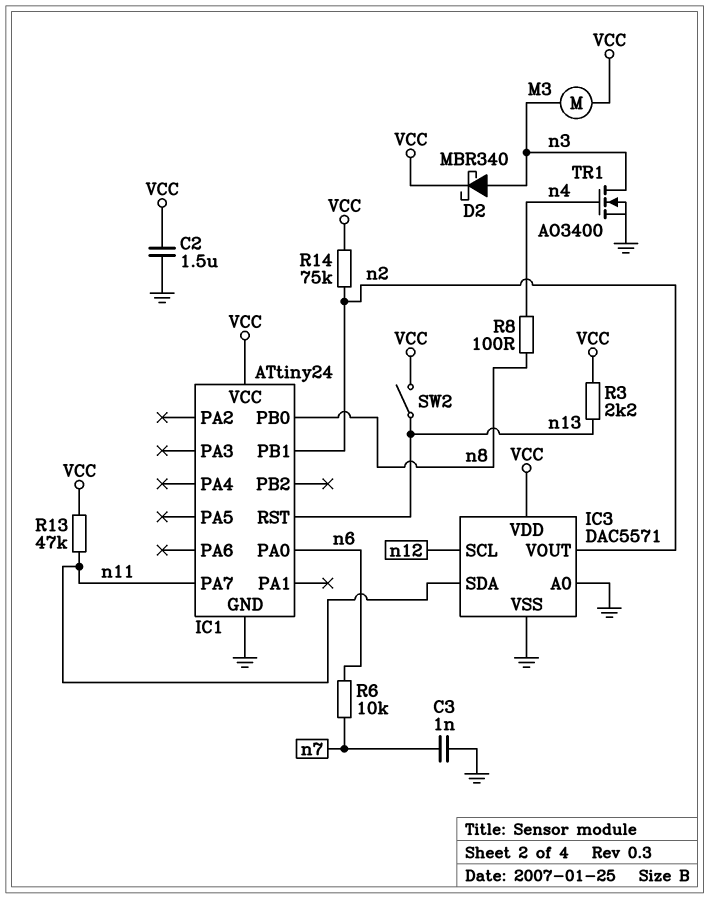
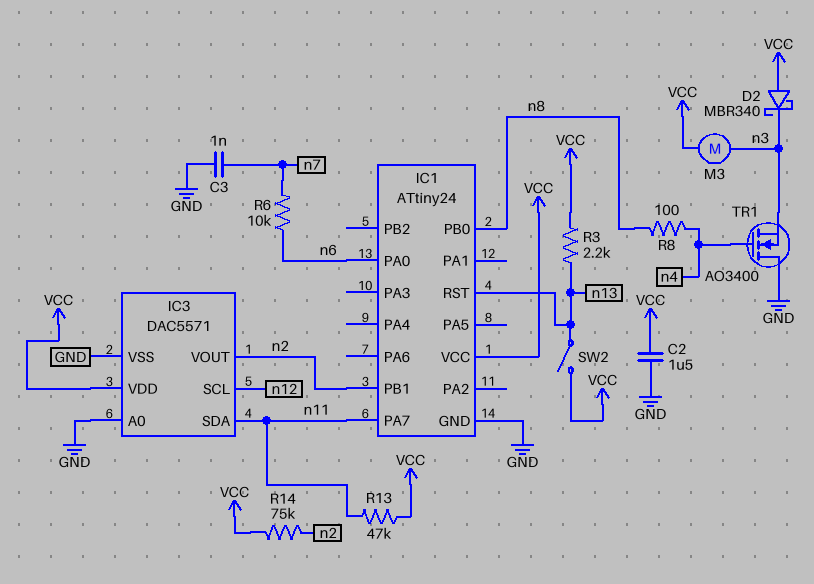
D2: schottky MBR340 (A n3, K VCC) -> schottky MBR340 (A VCC, K n3)
TR1: NMOS AO3400 (G n4, D n3, S GND) -> NMOS AO3400 (G n4, D GND, S n3)

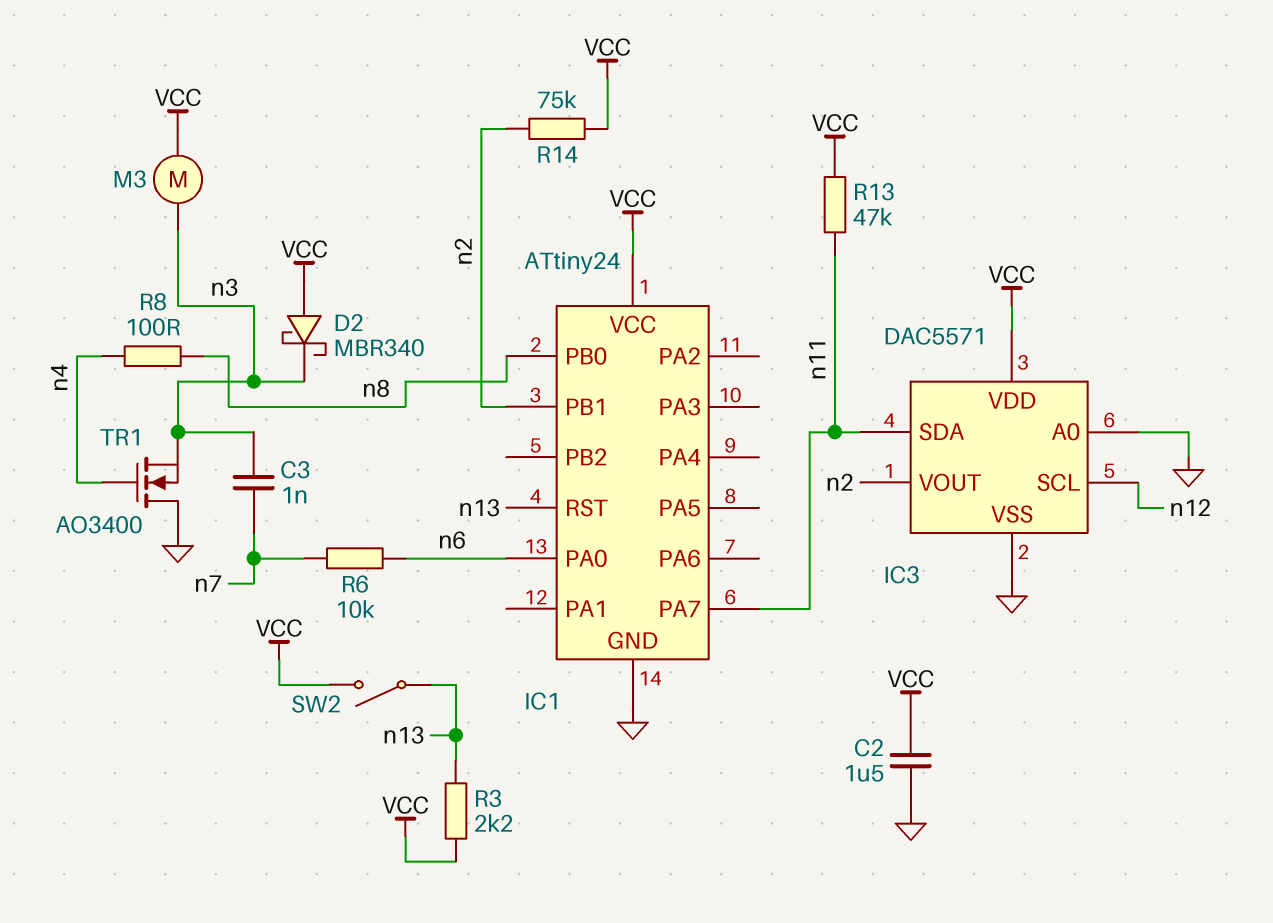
C3: 1nF (GND, n7) -> 1nF (n3, n7)

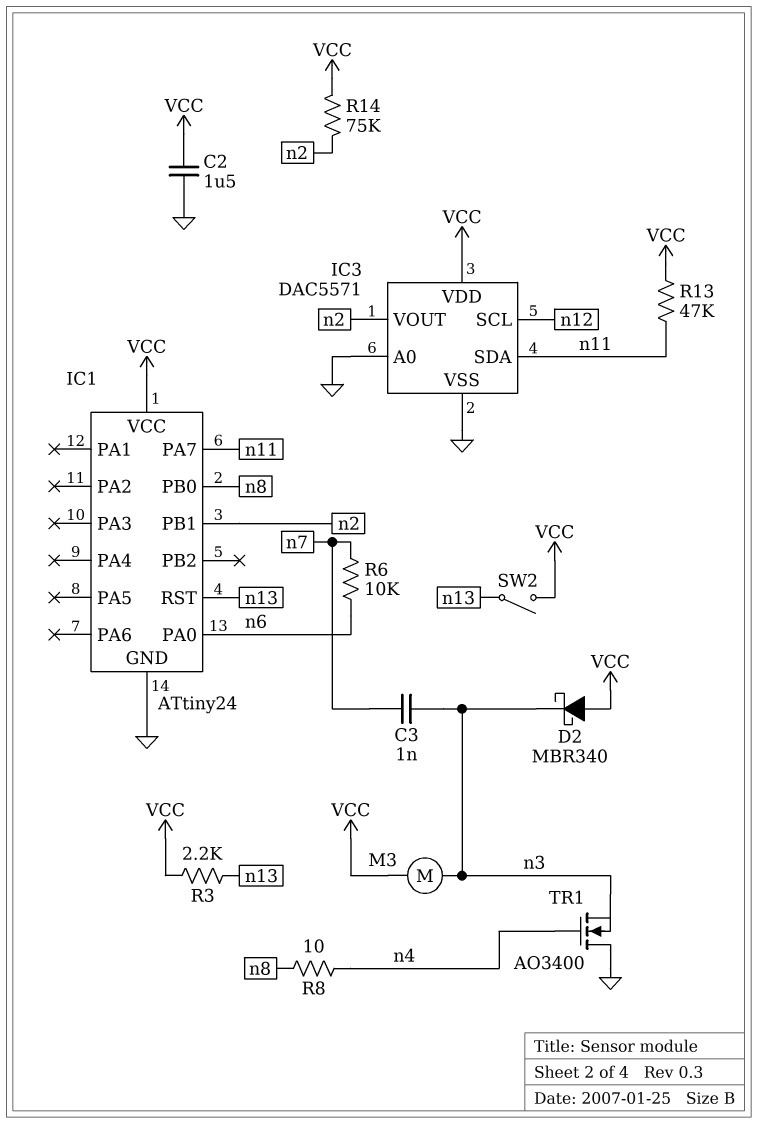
R8: 100 (n4, n8) -> 10 (n4, n8)

